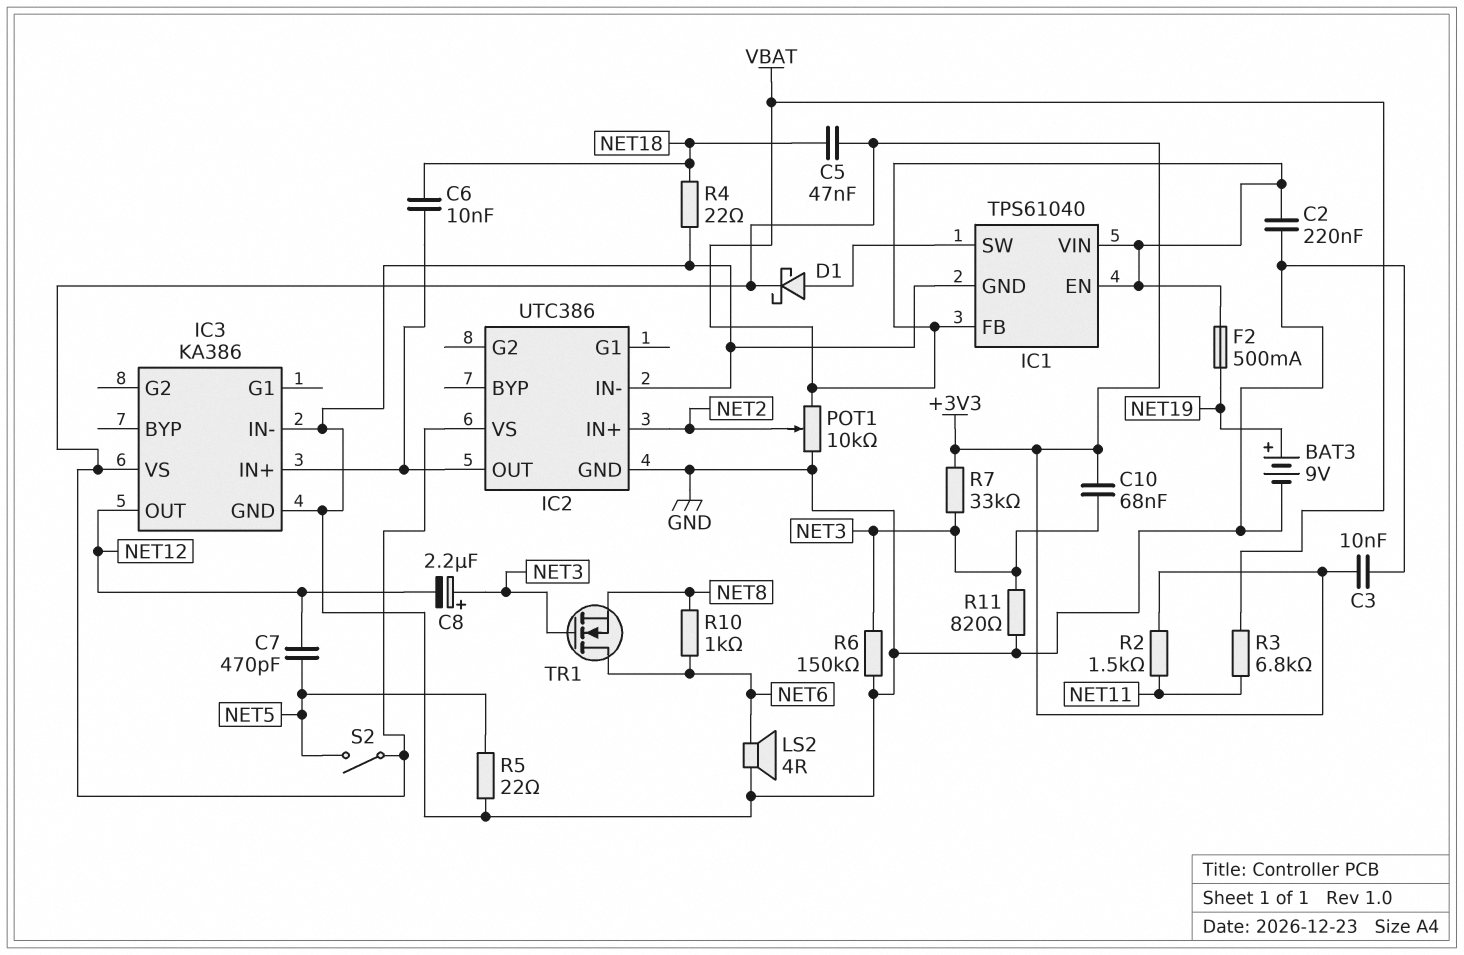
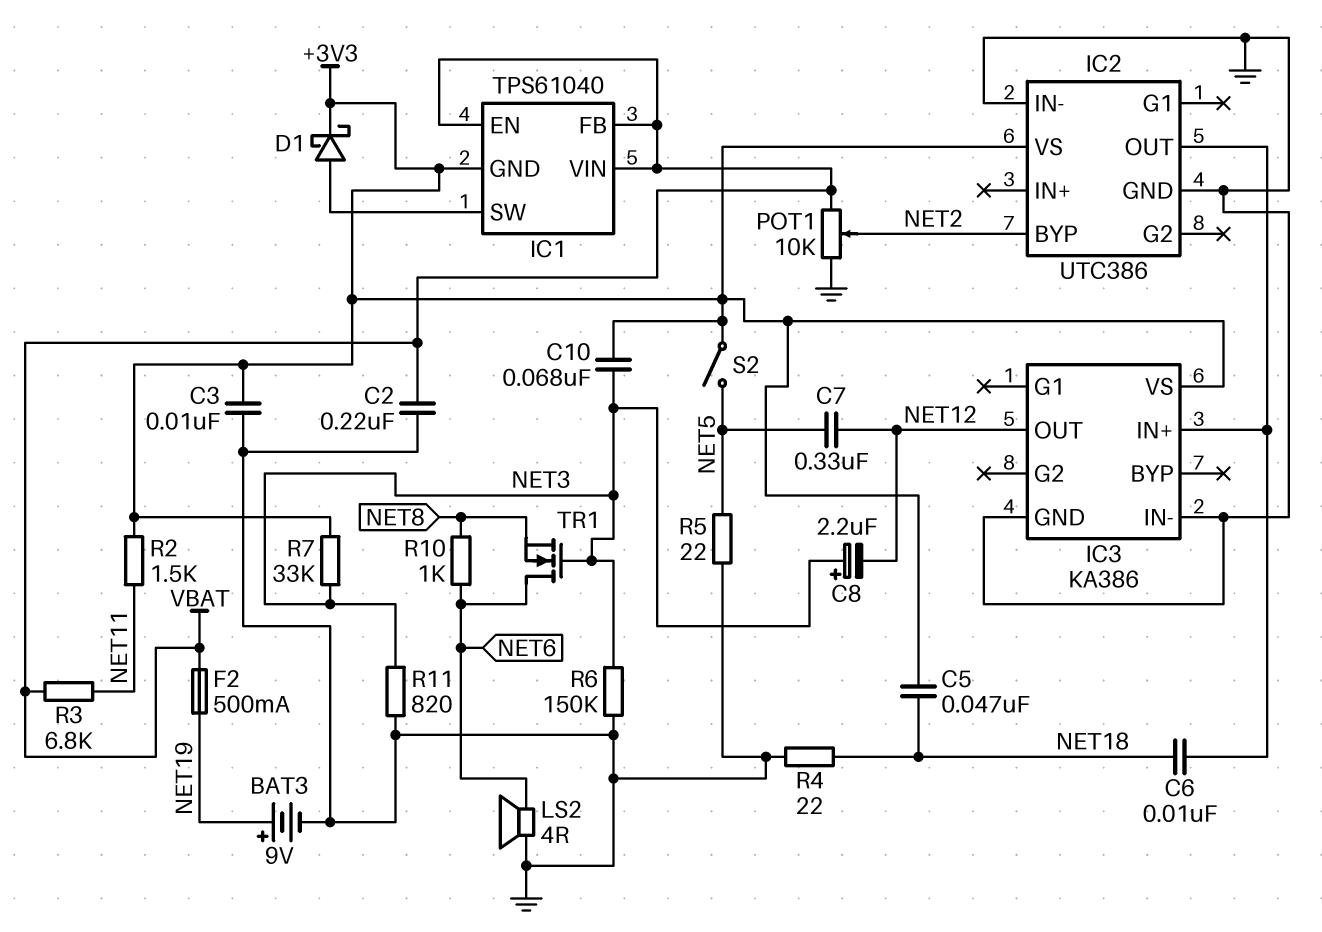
C7: 470pF (NET5, NET12) -> 330nF (NET5, NET12)
IC1 pin GND: GND -> +3V3
IC2 pin BYP: none -> NET2
IC2 pin IN+: NET2 -> none

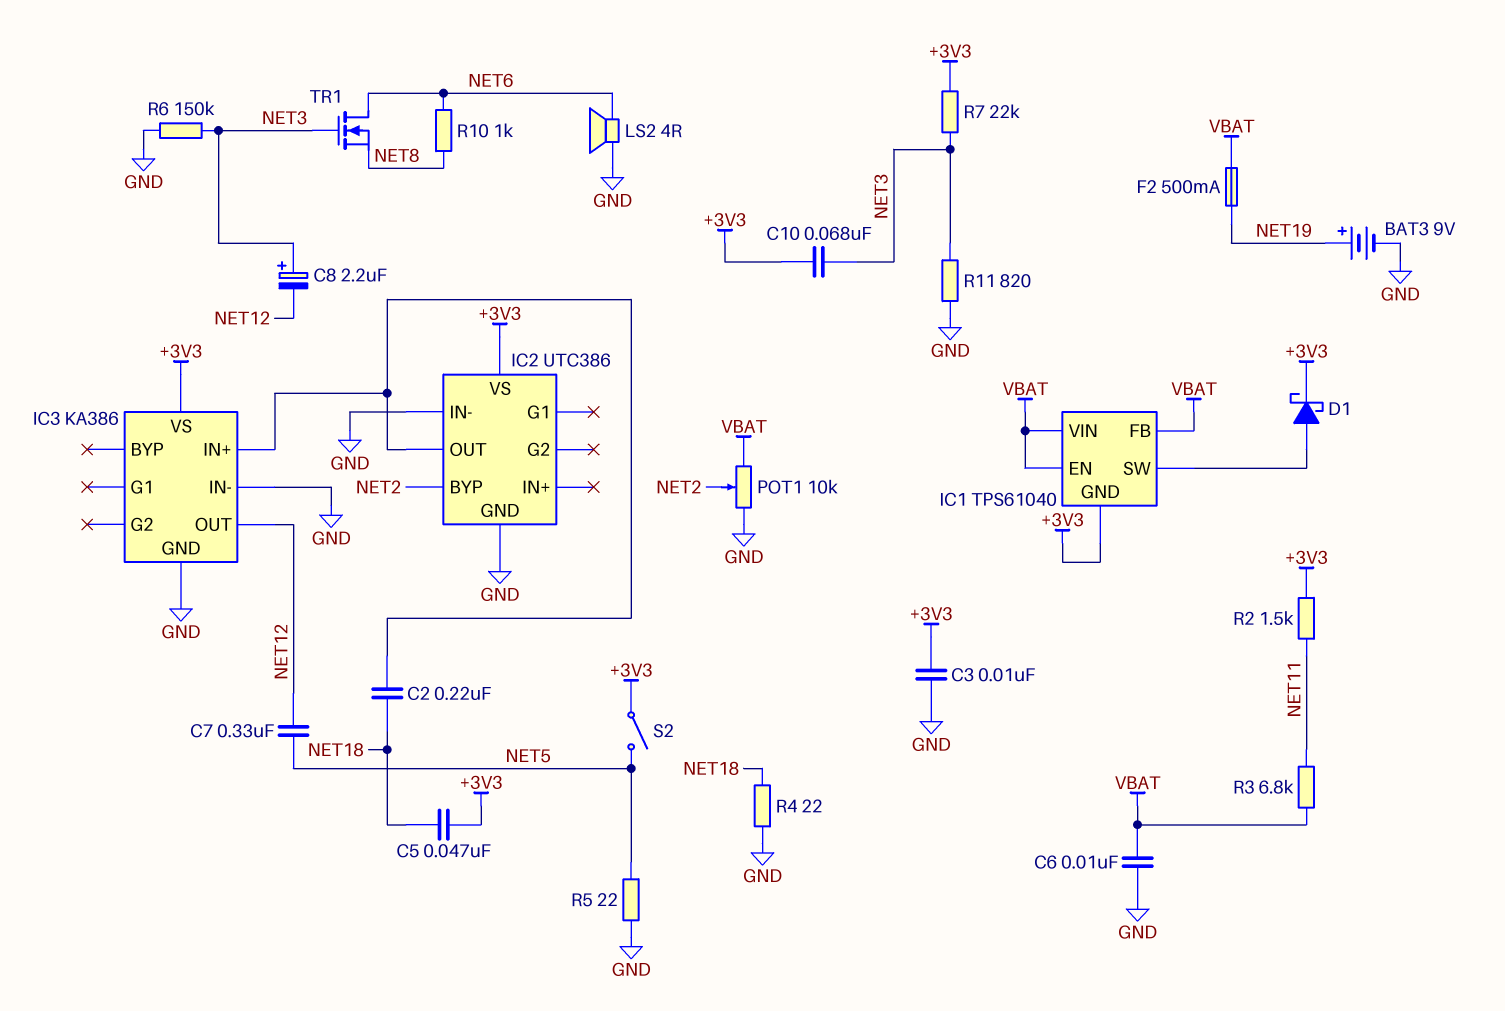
C2: 220nF (GND, VBAT) -> 220nF (IC2/OUT, NET18)
C6: 10nF (IC2/OUT, NET18) -> 10nF (GND, VBAT)
R7: 33k (+3V3, NET3) -> 22k (+3V3, NET3)

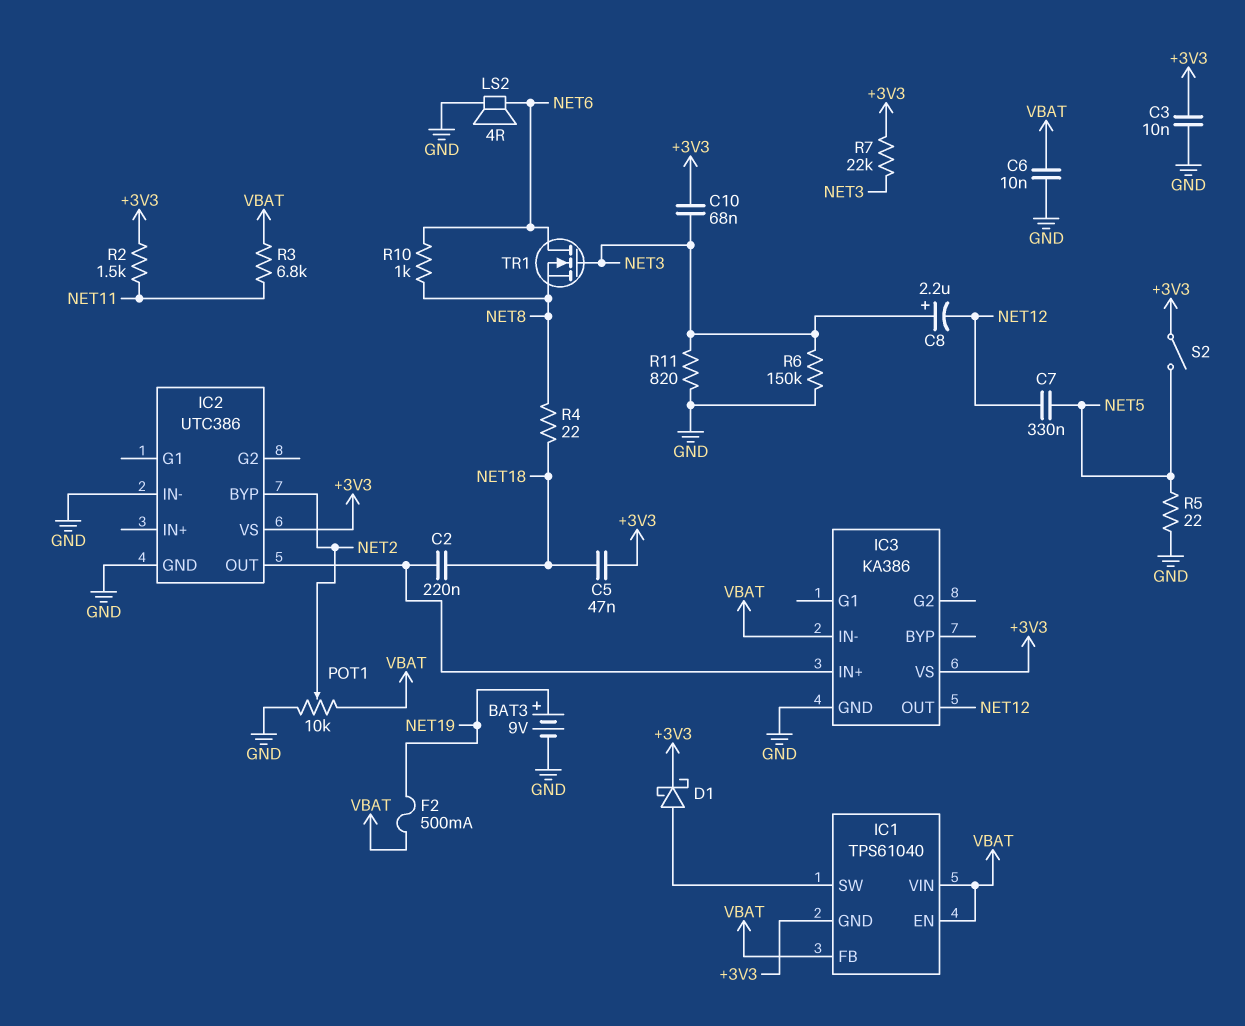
IC3 pin IN-: GND -> VBAT
R4: 22 (GND, NET18) -> 22 (NET8, NET18)

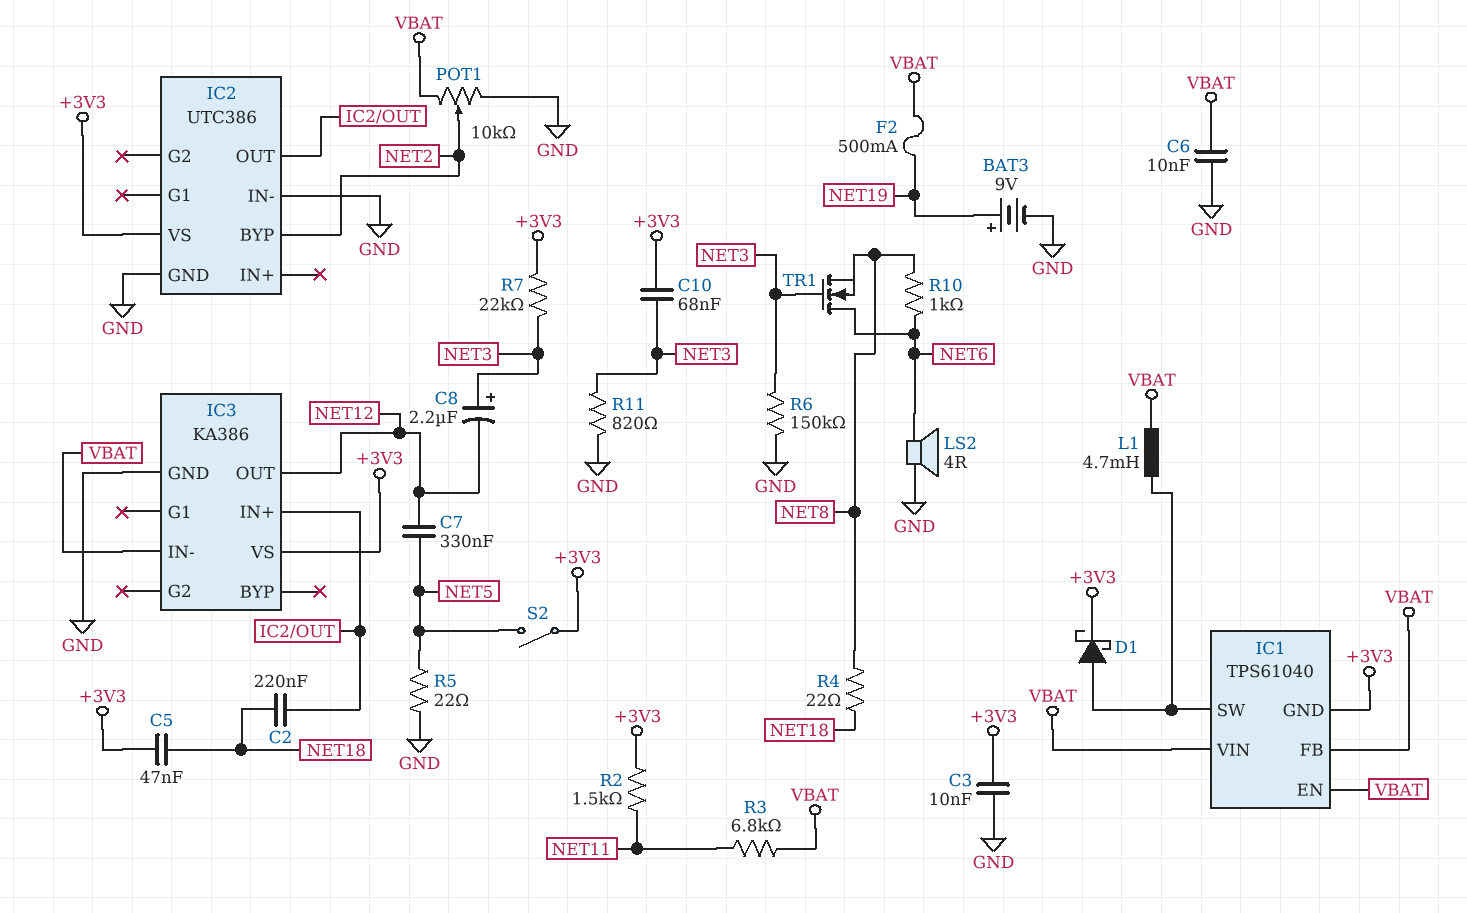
L1: none -> 4.7mH (IC1/SW, VBAT)

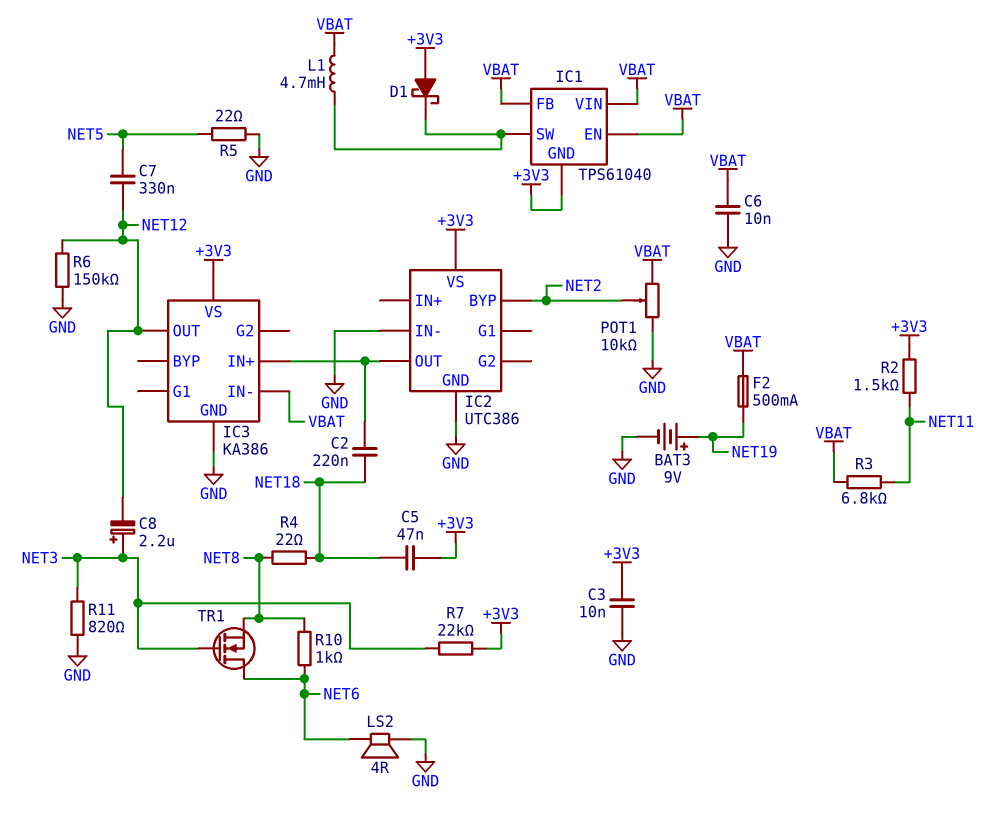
C10: 68nF (+3V3, NET3) -> none
D1: schottky (A IC1/SW, K +3V3) -> schottky (A +3V3, K IC1/SW)
R6: 150k (GND, NET3) -> 150k (GND, NET12)
S2: switch (+3V3, NET5) -> none

